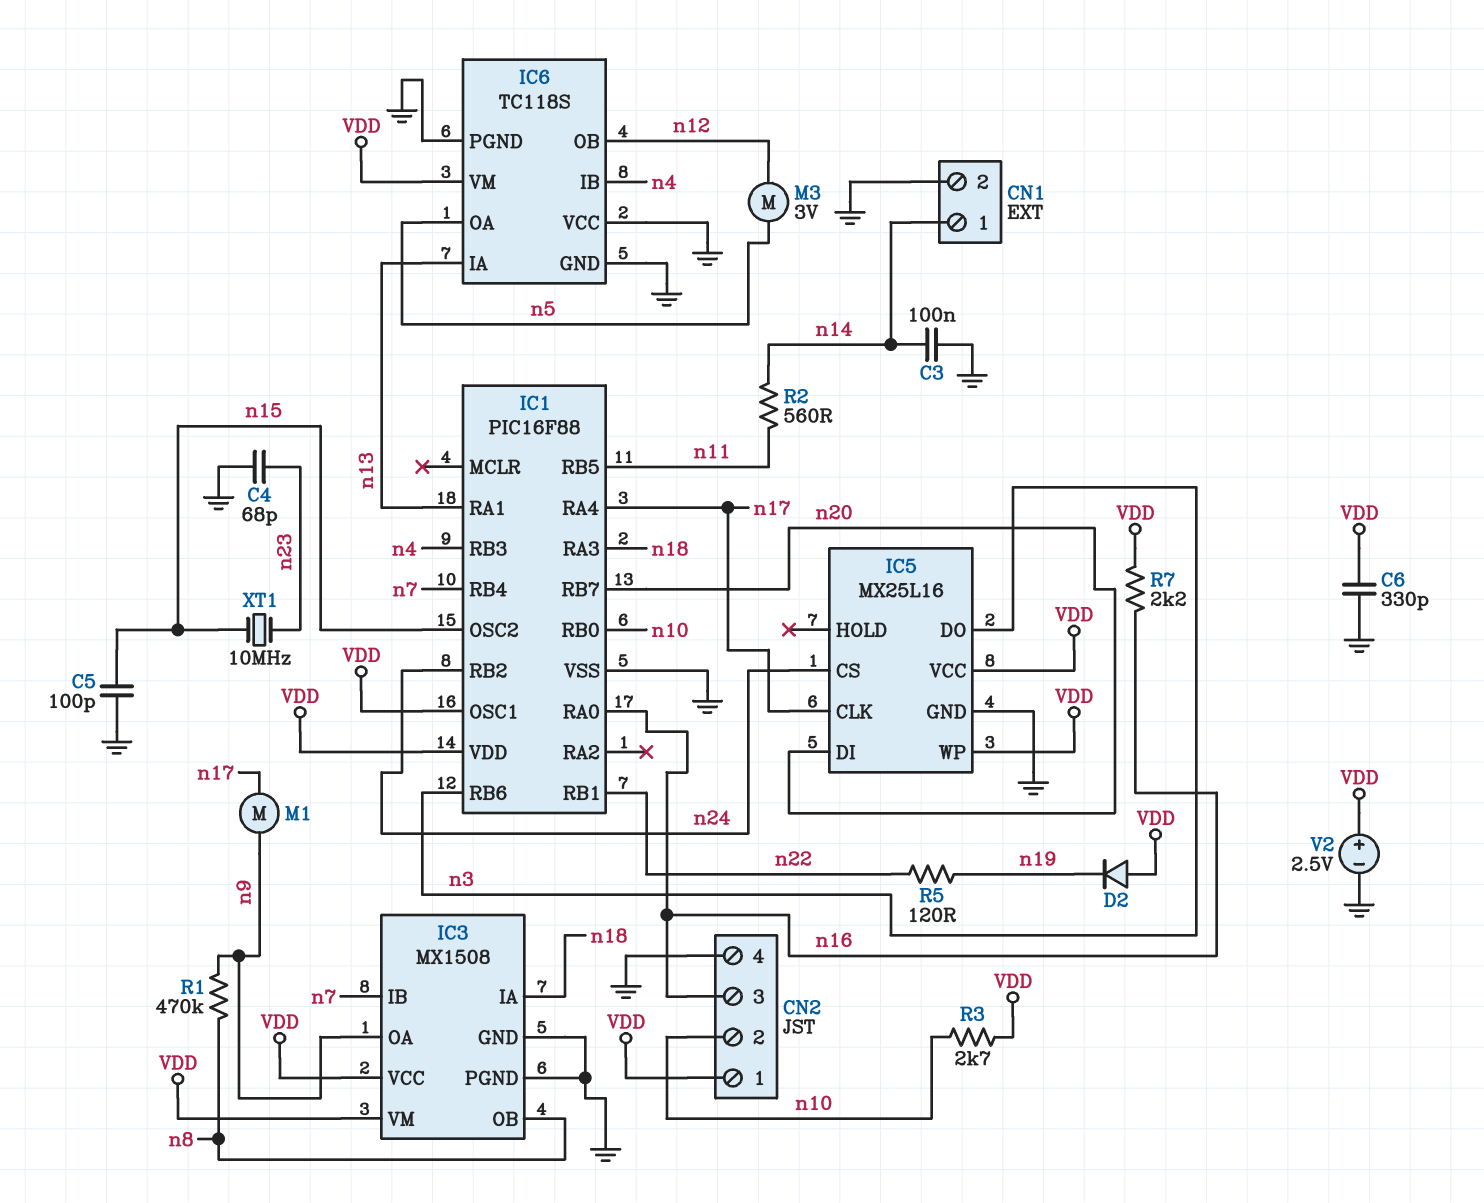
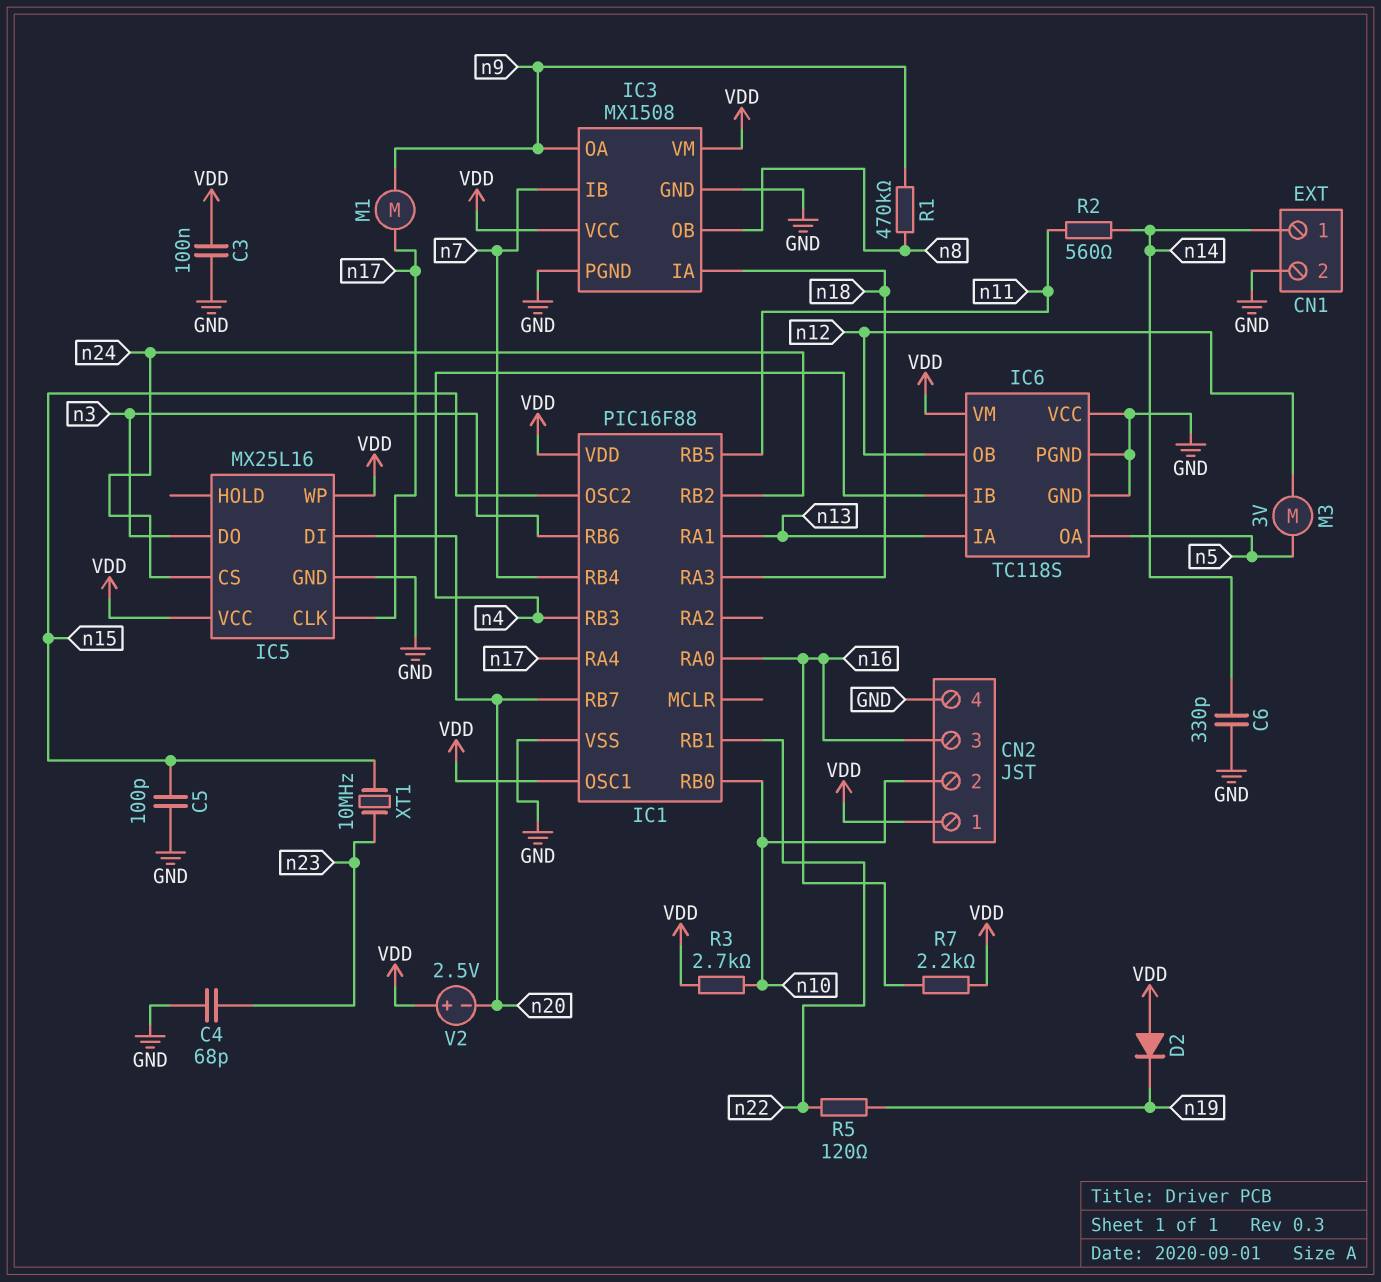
C3: 100nF (GND, n14) -> 100nF (GND, VDD)
C6: 330pF (GND, VDD) -> 330pF (GND, n14)
V2: 2.5V (plus VDD, minus GND) -> 2.5V (plus VDD, minus n20)

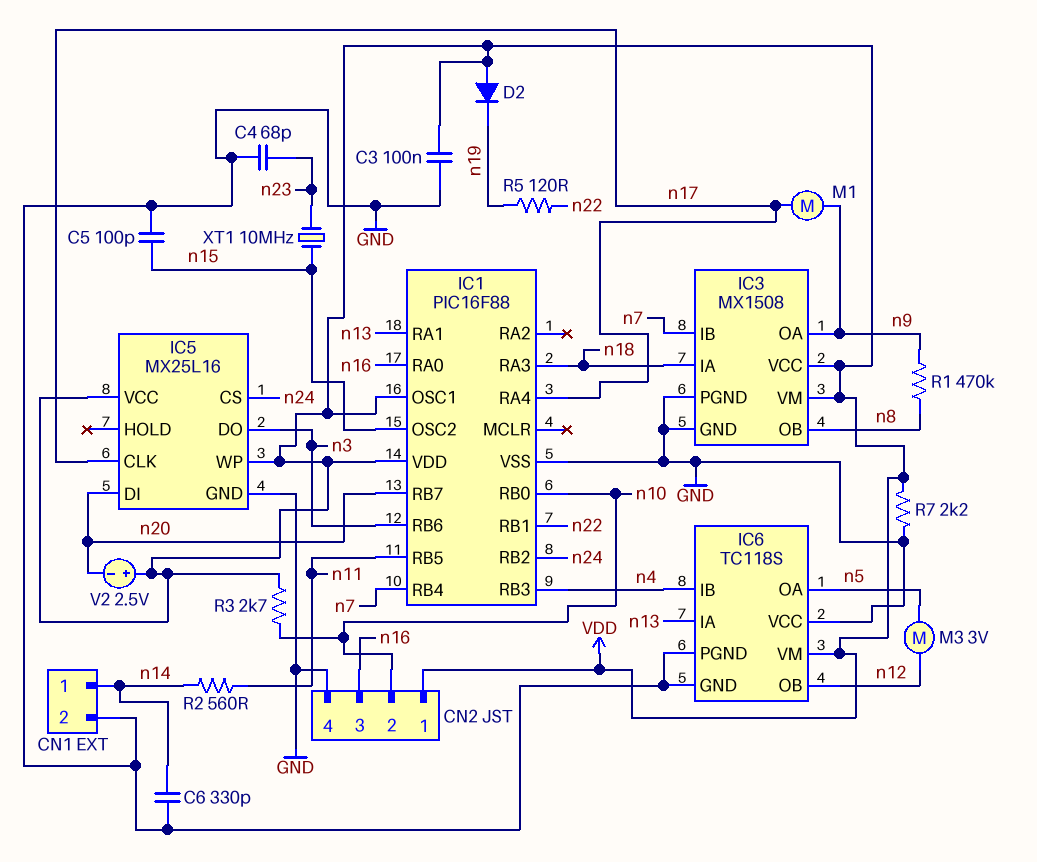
R7: 2.2k (VDD, n16) -> 2.2k (GND, VDD)

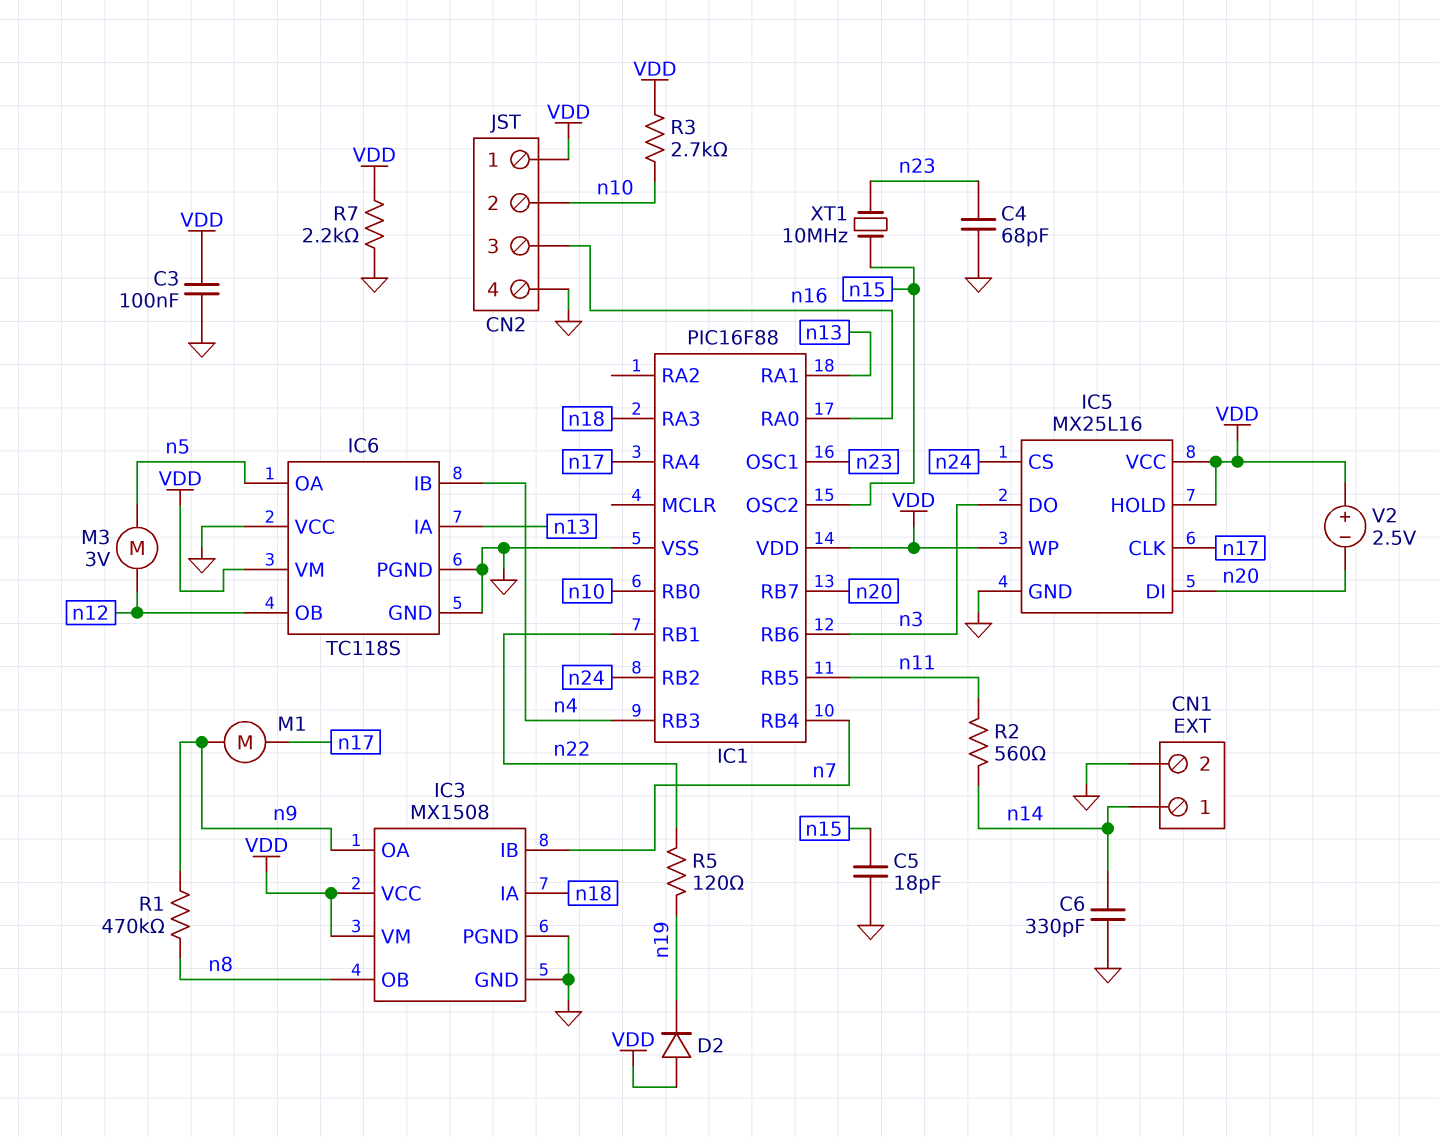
C5: 100pF (GND, n15) -> 18pF (GND, n15)
IC1 pin OSC1: VDD -> n23
IC5 pin HOLD: none -> VDD

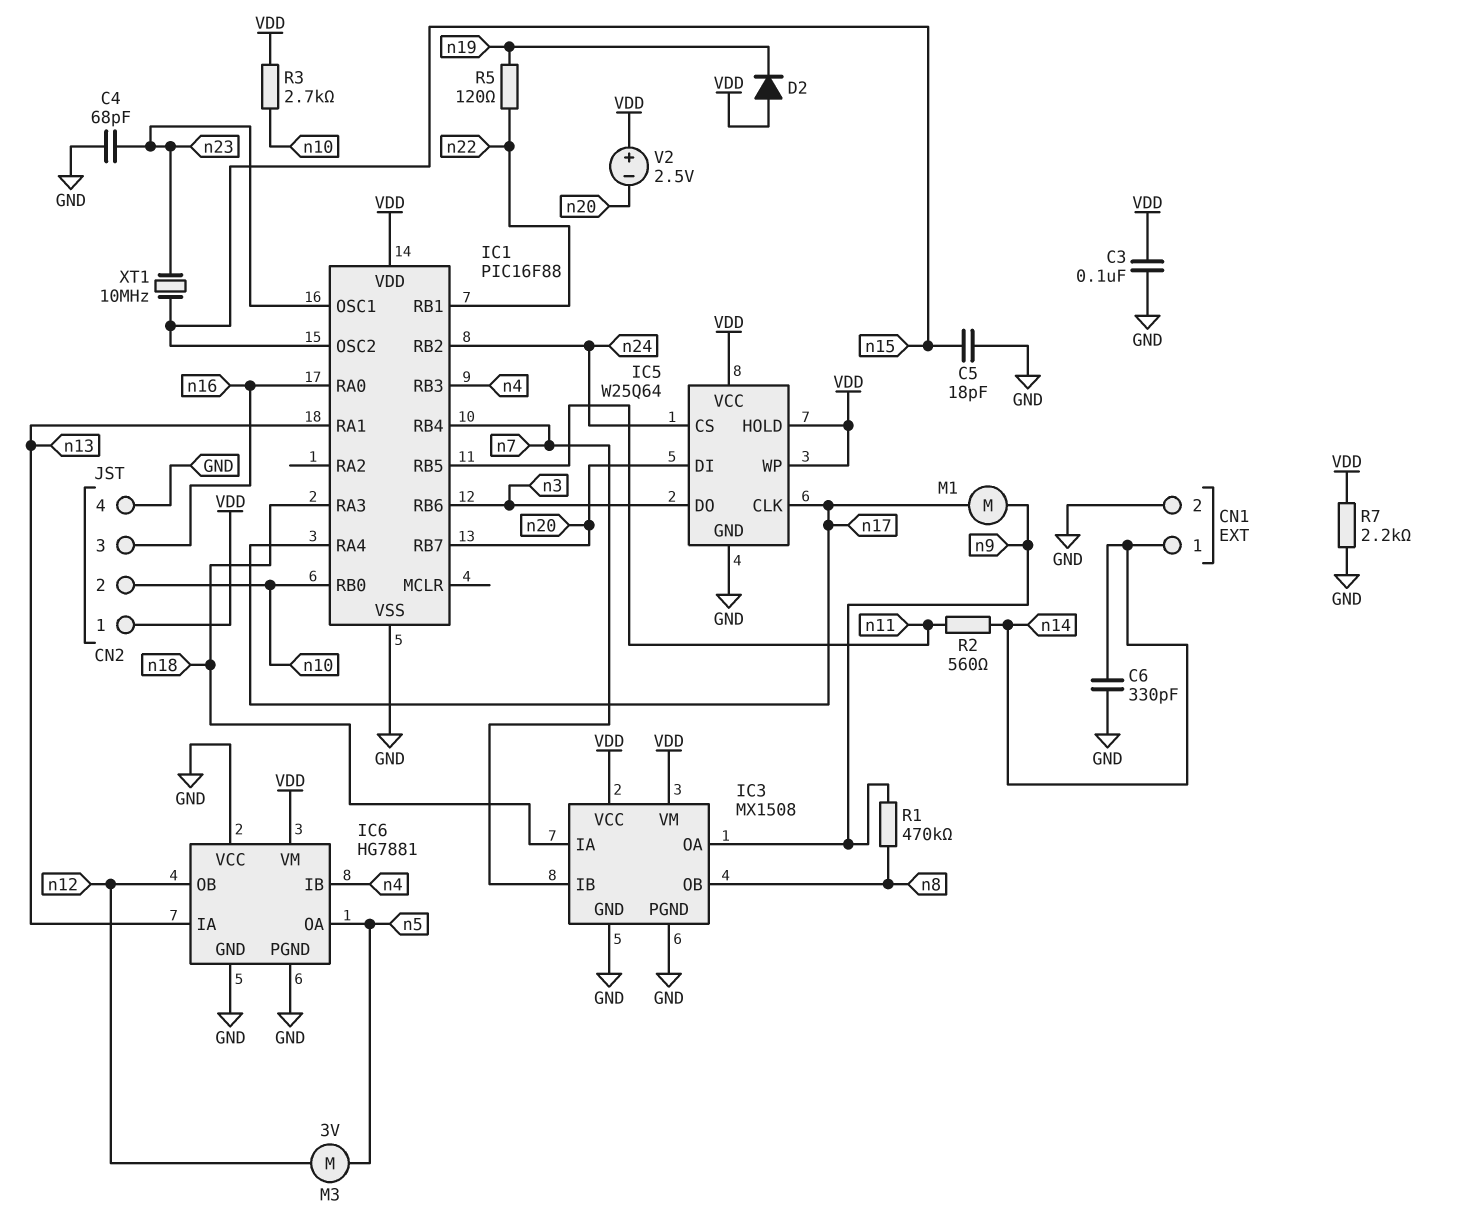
IC5: MX25L16 -> W25Q64
IC6: TC118S -> HG7881

